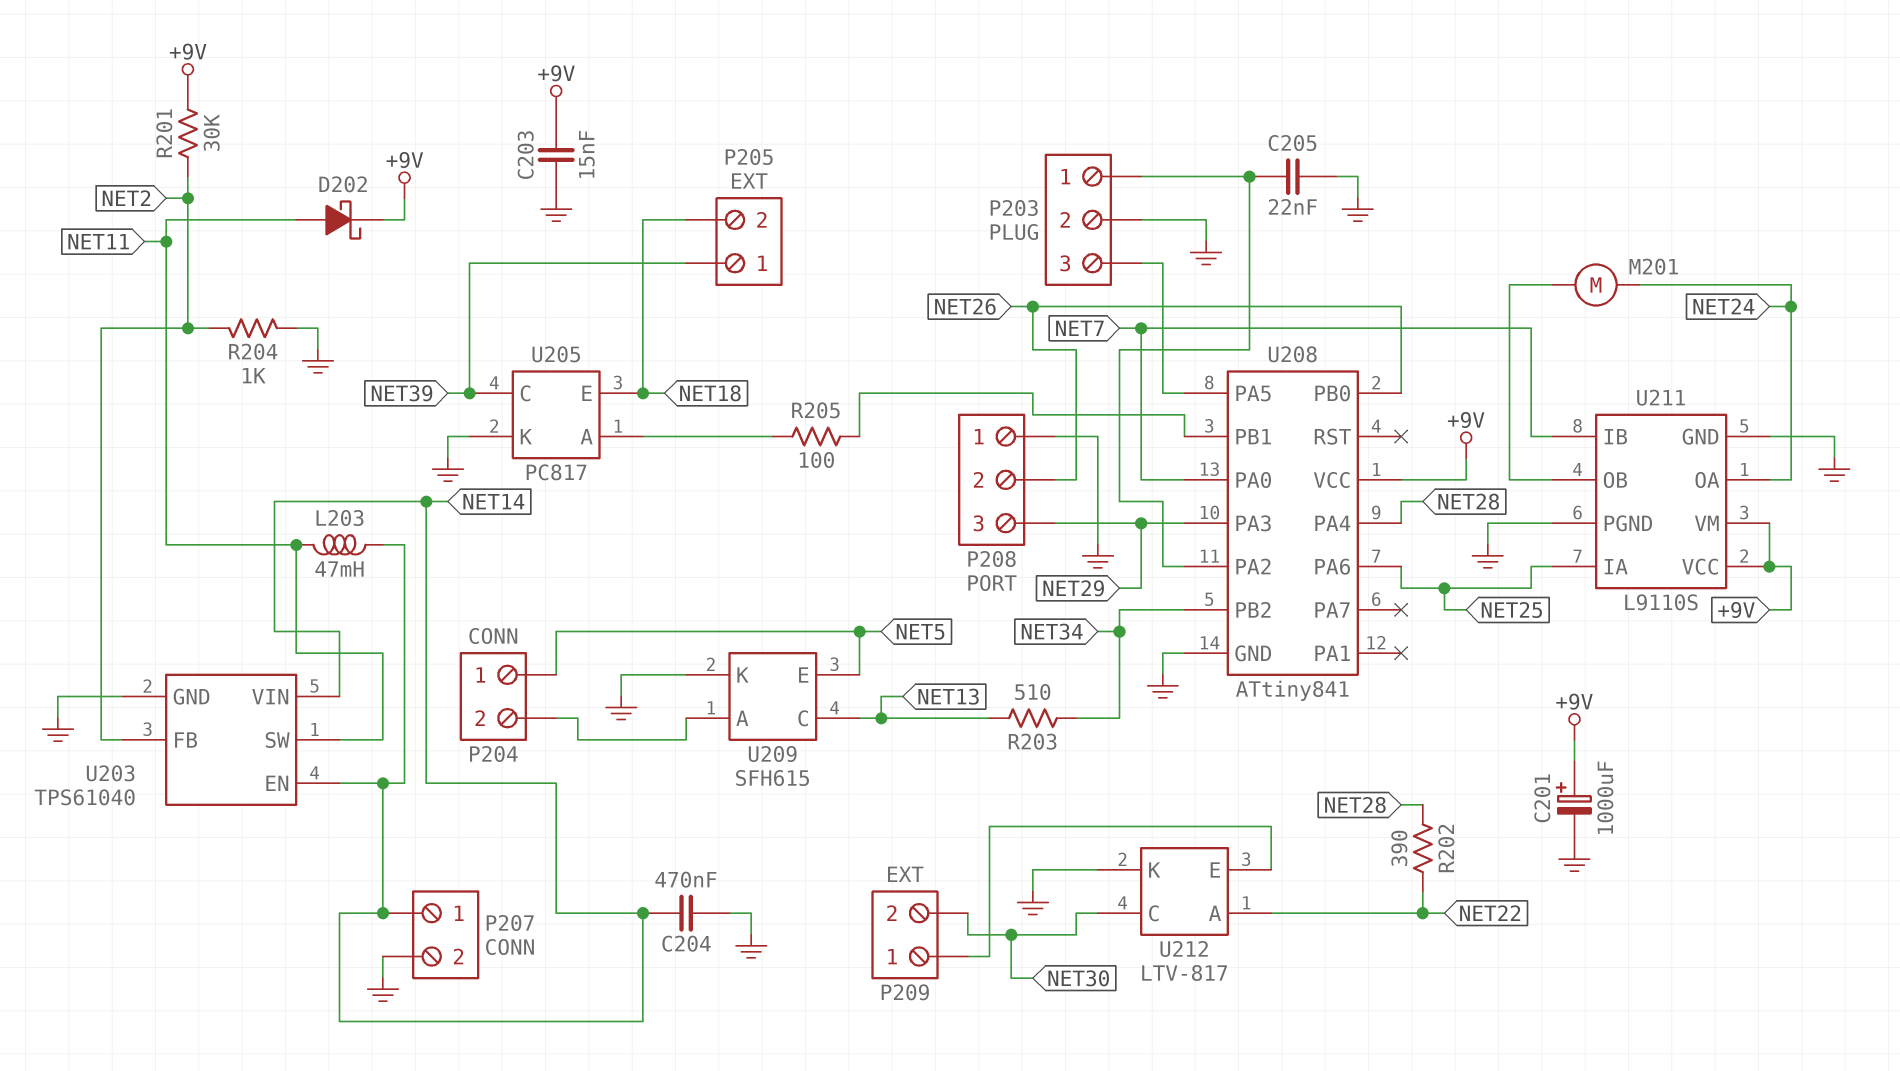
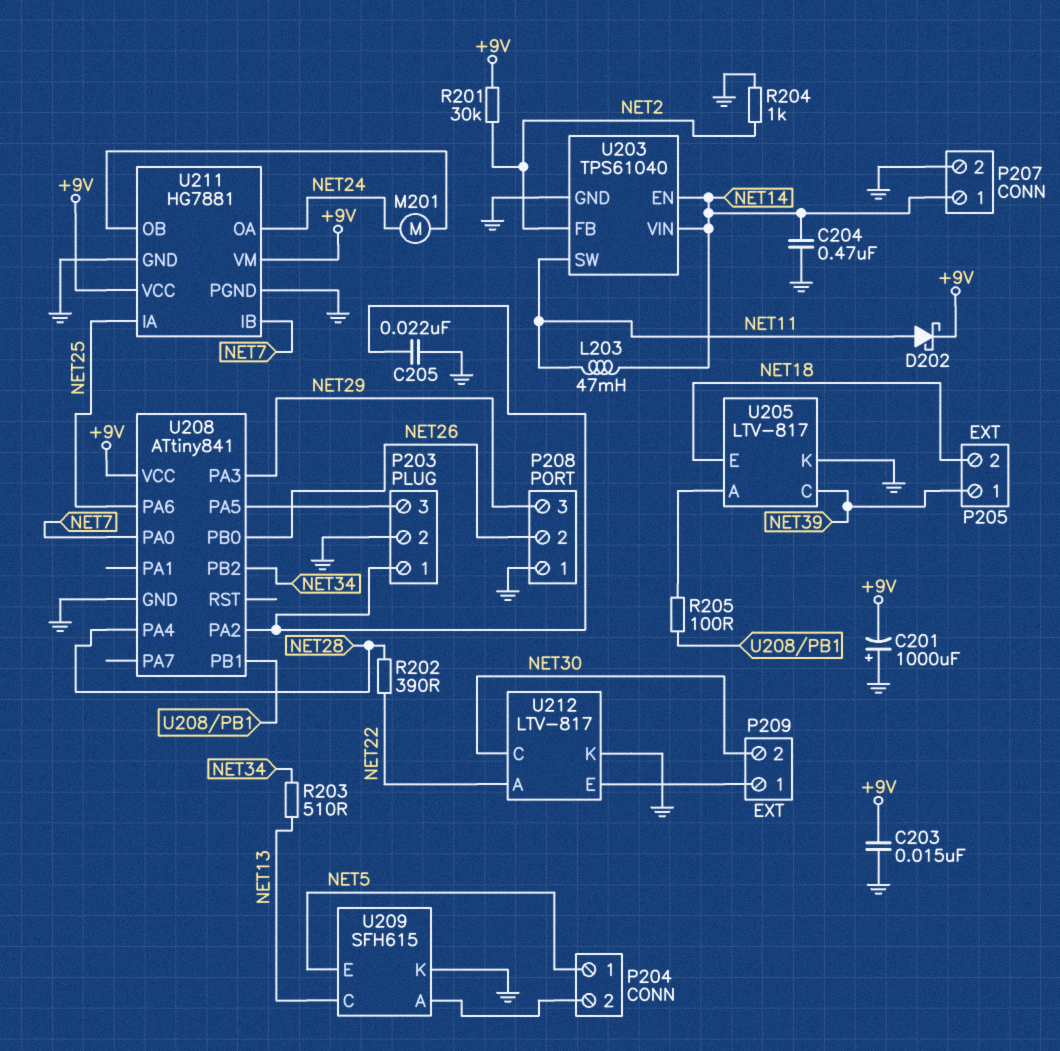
C201: 1000uF (plus +9V, minus GND) -> 1000uF (plus GND, minus +9V)
U205: PC817 -> LTV-817
U211: L9110S -> HG7881

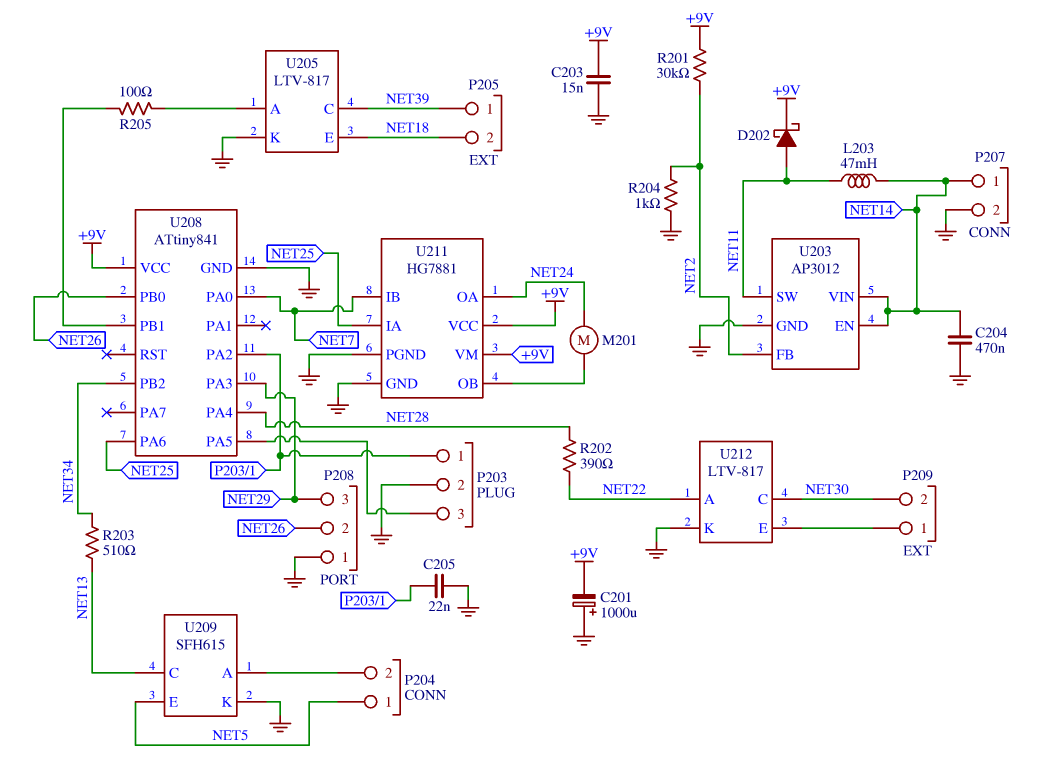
U203: TPS61040 -> AP3012

